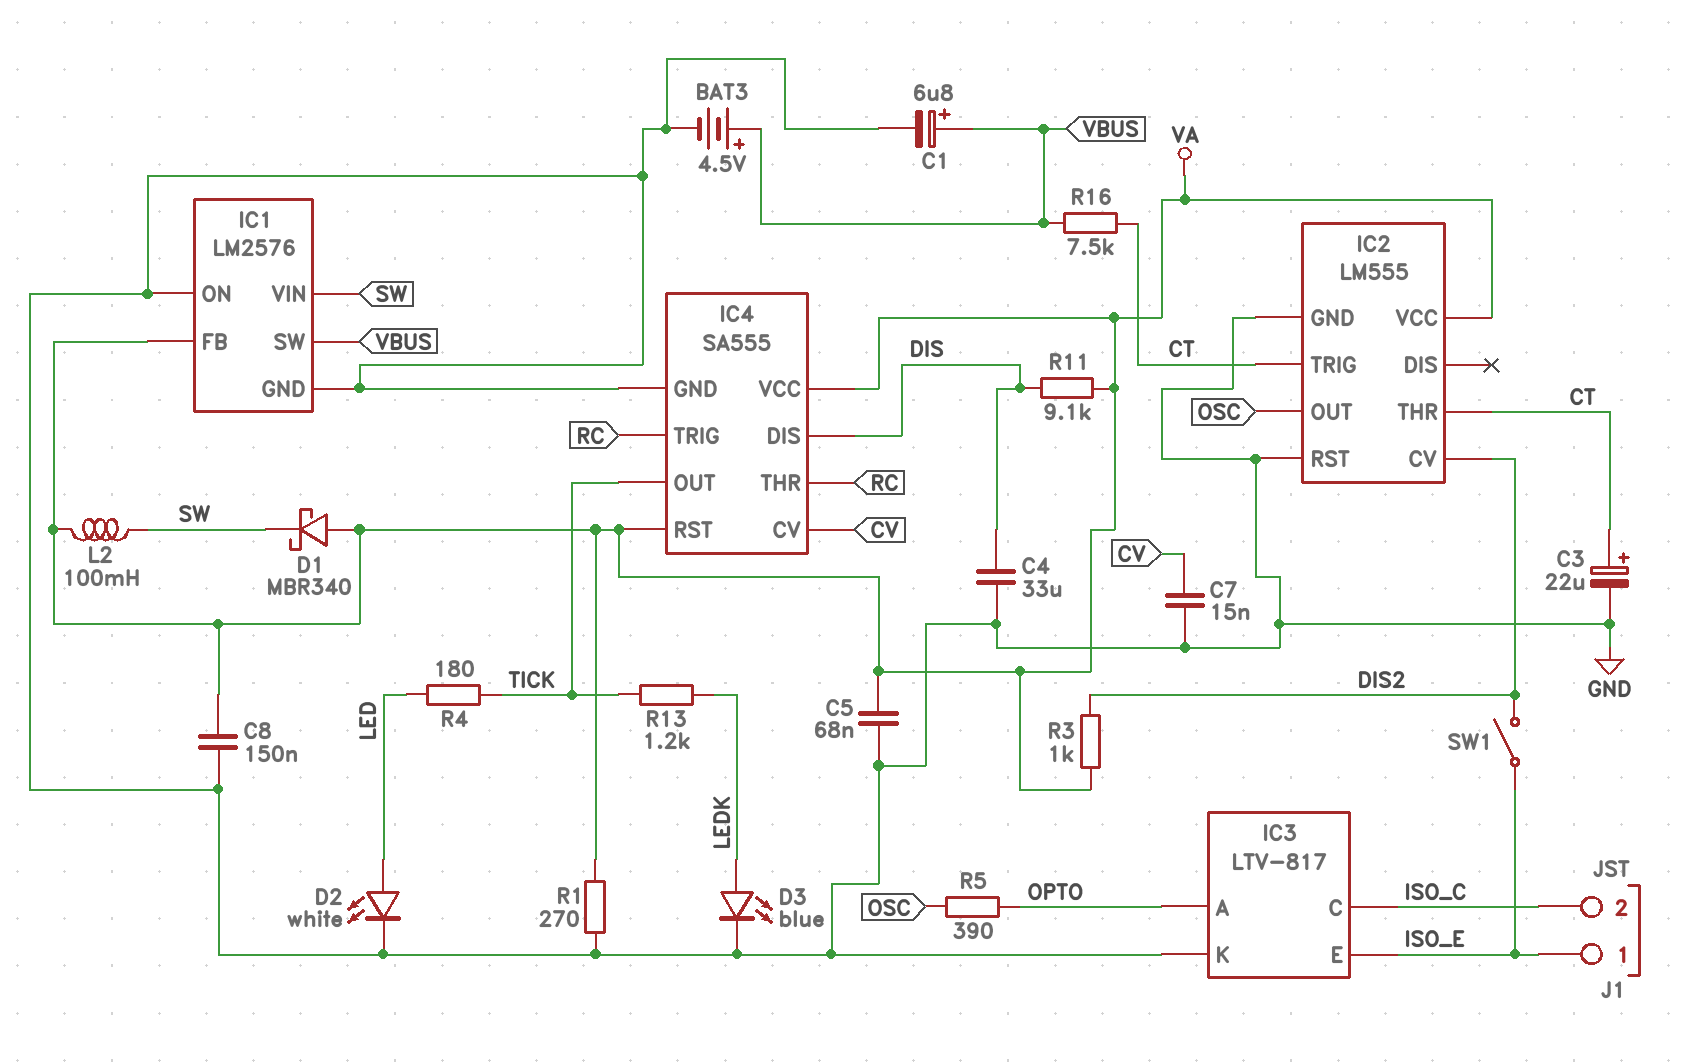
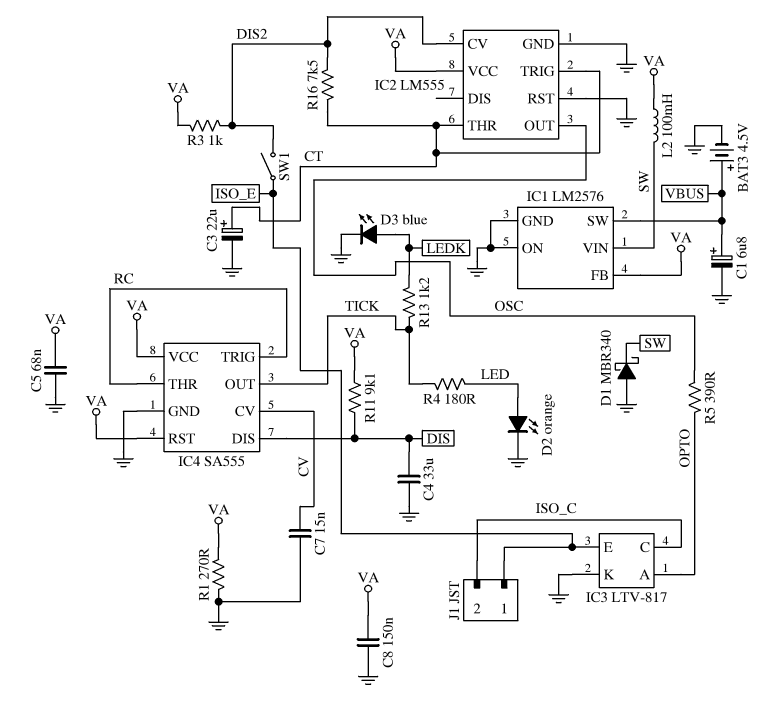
D1: schottky MBR340 (A VA, K SW) -> schottky MBR340 (A GND, K SW)
D2: LED white (A LED, K GND) -> LED orange (A LED, K GND)
R16: 7.5k (CT, VBUS) -> 7.5k (CT, DIS2)

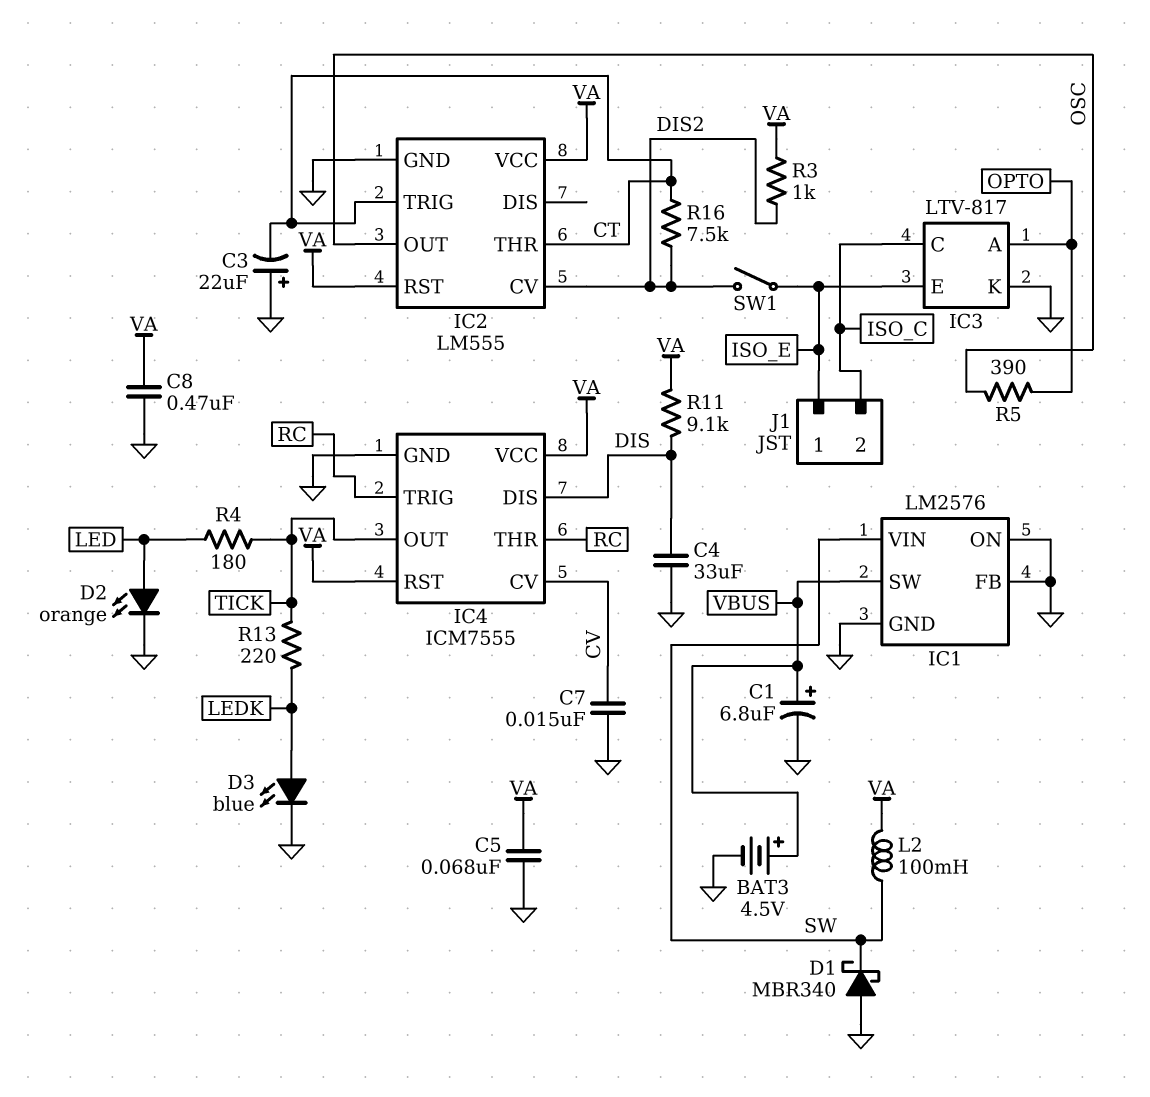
C3: 22uF (plus CT, minus GND) -> 22uF (plus GND, minus CT)
C8: 150nF (GND, VA) -> 470nF (GND, VA)
IC1 pin FB: VA -> GND
IC2 pin RST: GND -> VA
IC4: SA555 -> ICM7555
R1: 270 (GND, VA) -> none
R13: 1.2k (LEDK, TICK) -> 220 (LEDK, TICK)

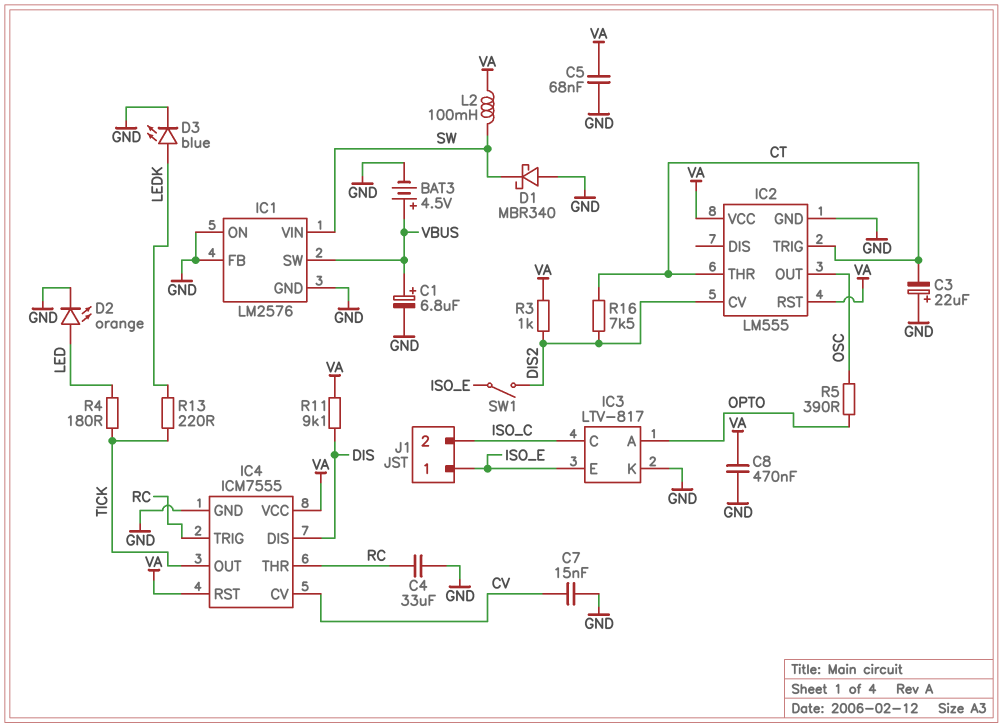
C4: 33uF (DIS, GND) -> 33uF (GND, RC)

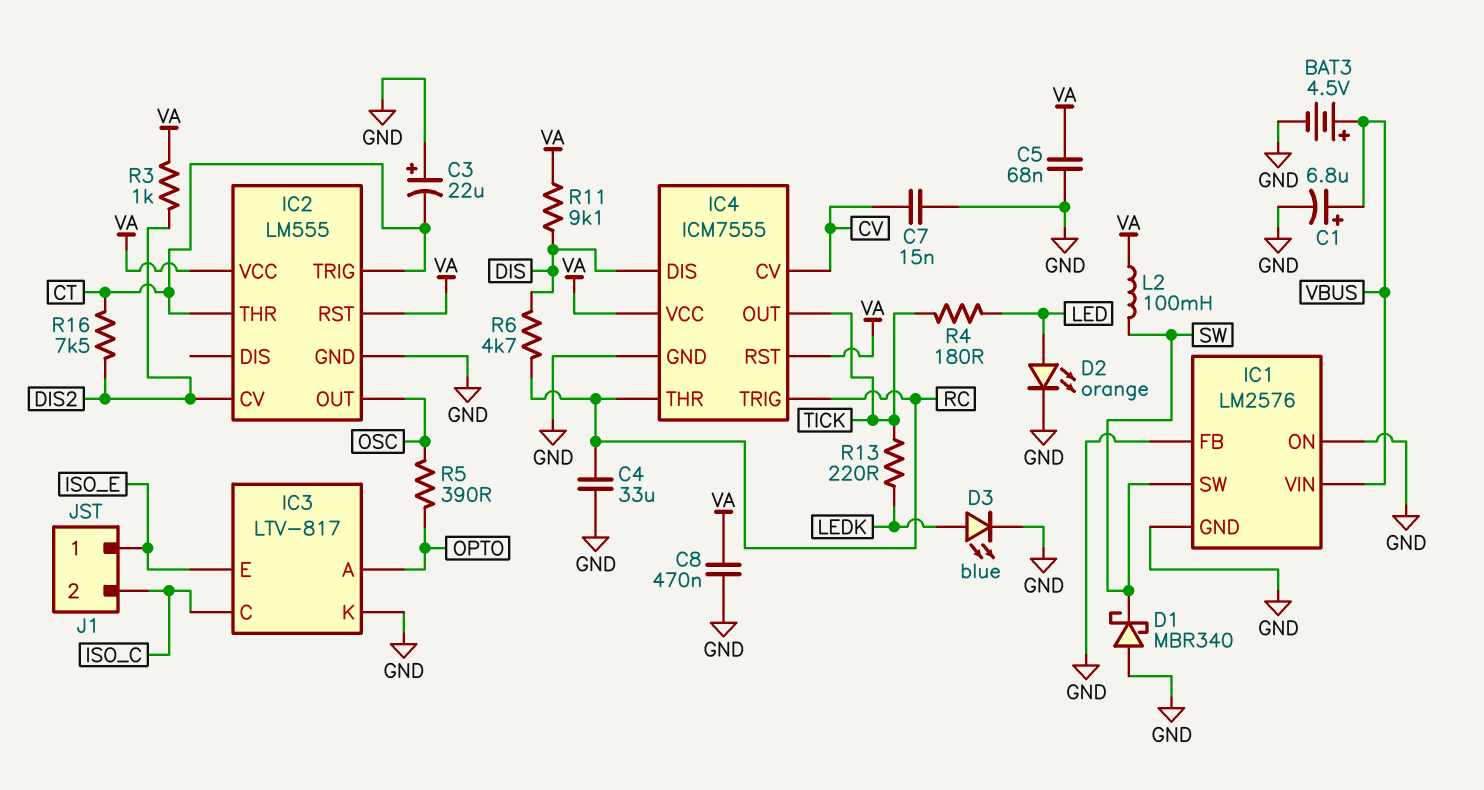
IC1 pin SW: VBUS -> SW
IC1 pin VIN: SW -> VBUS
R6: none -> 4.7k (DIS, RC)
SW1: switch (DIS2, ISO_E) -> none

